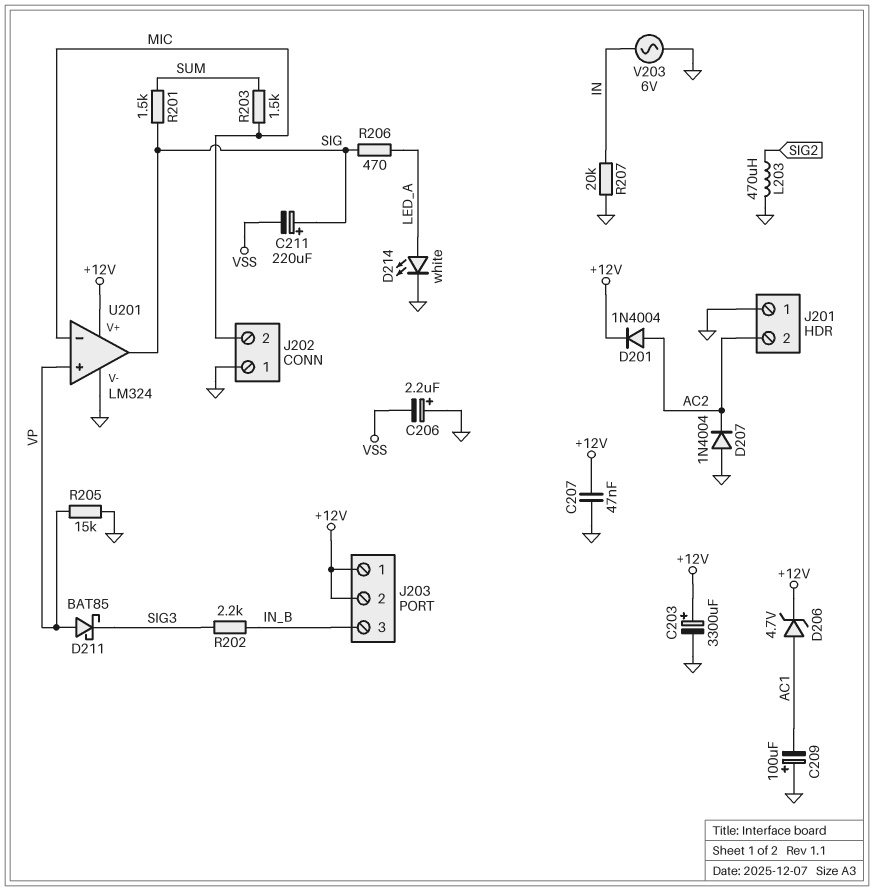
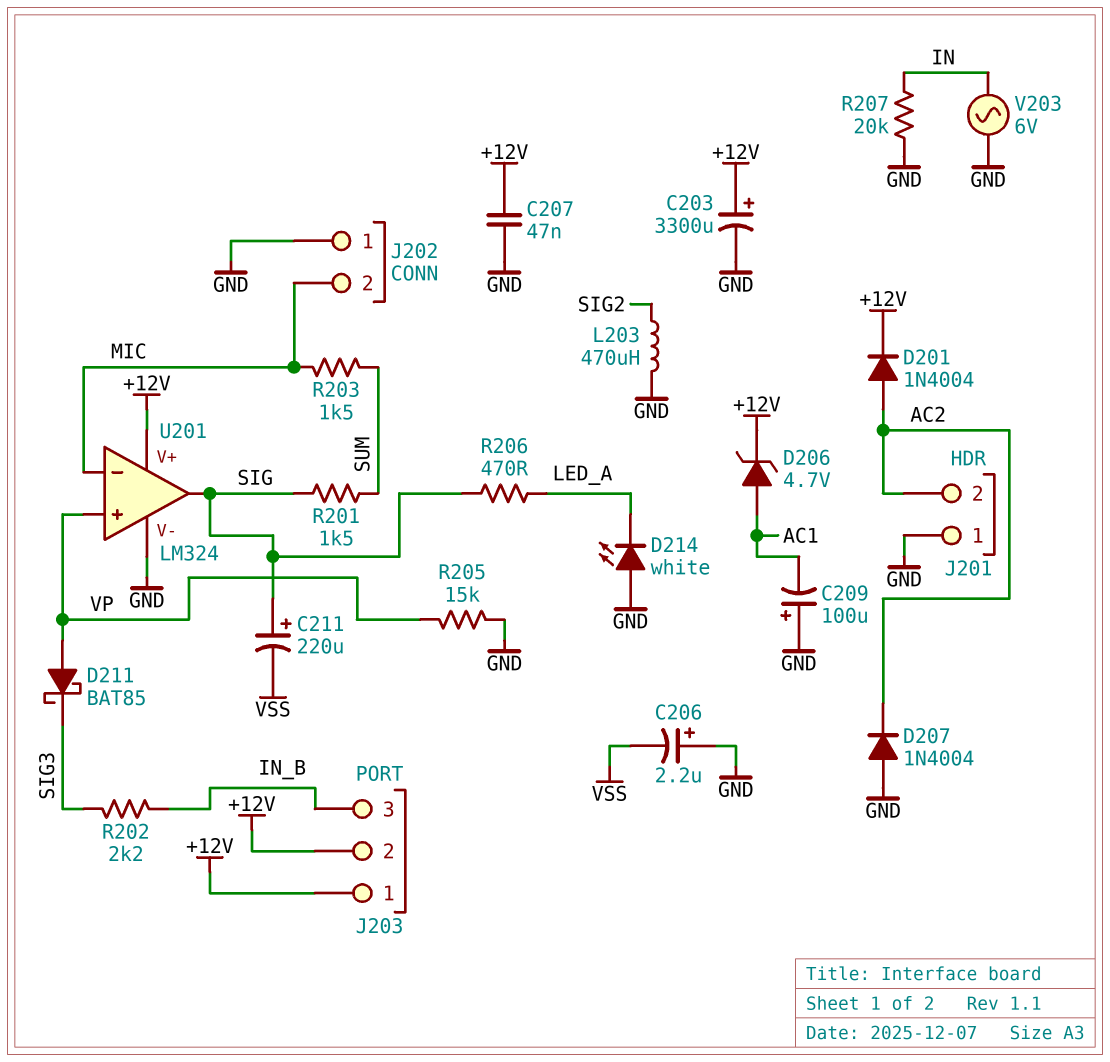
D214: LED white (A LED_A, K GND) -> LED white (A GND, K LED_A)

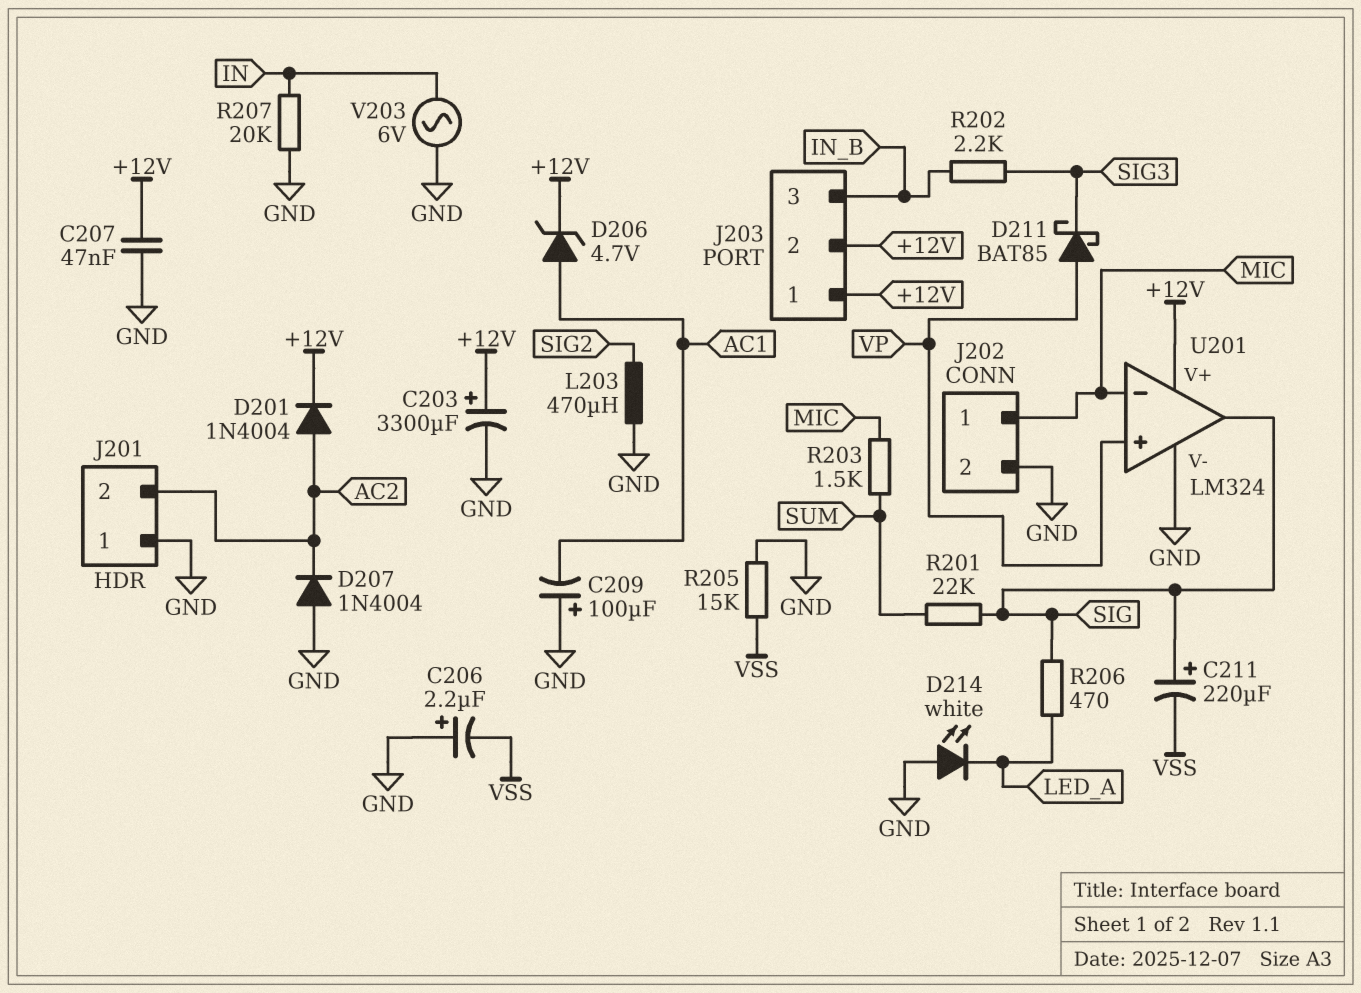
J202 pin 1: GND -> MIC
J202 pin 2: MIC -> GND
R201: 1.5k (SIG, SUM) -> 22k (SIG, SUM)
R205: 15k (GND, VP) -> 15k (GND, VSS)

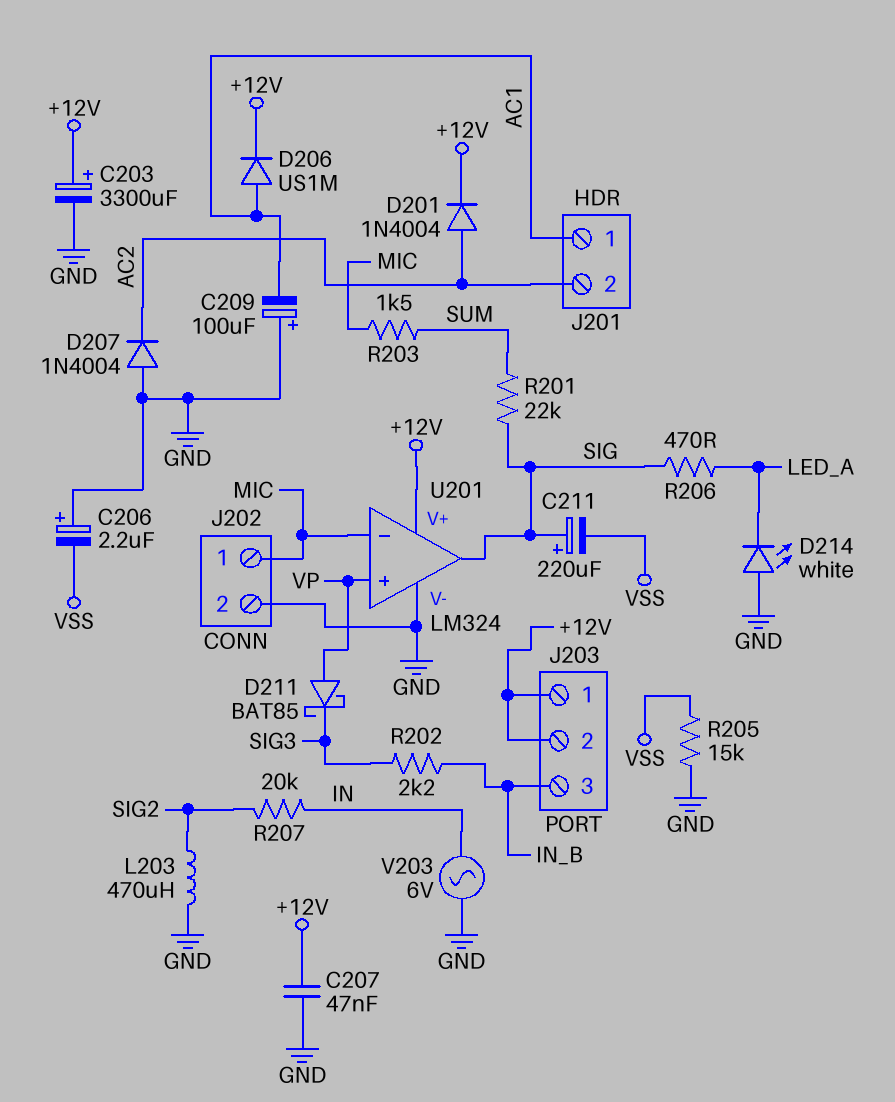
D206: zener 4.7V (A AC1, K +12V) -> diode US1M (A AC1, K +12V)
J201 pin 1: GND -> AC1
R207: 20k (GND, IN) -> 20k (IN, SIG2)

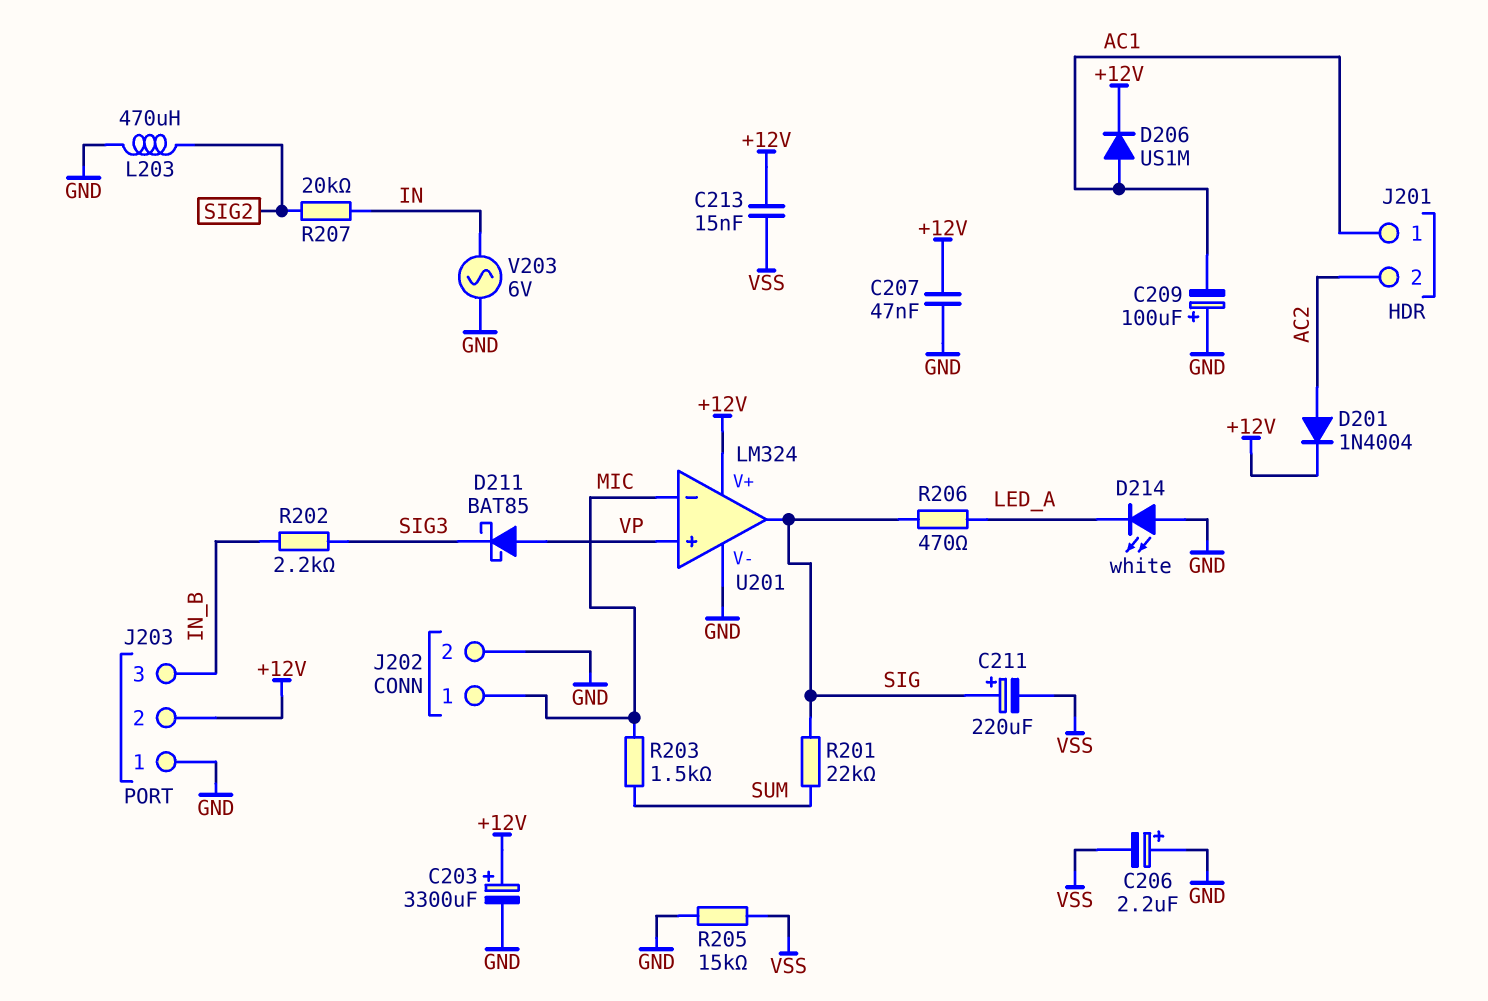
C213: none -> 15nF (+12V, VSS)
D207: diode 1N4004 (A GND, K AC2) -> none
J203 pin 1: +12V -> GND

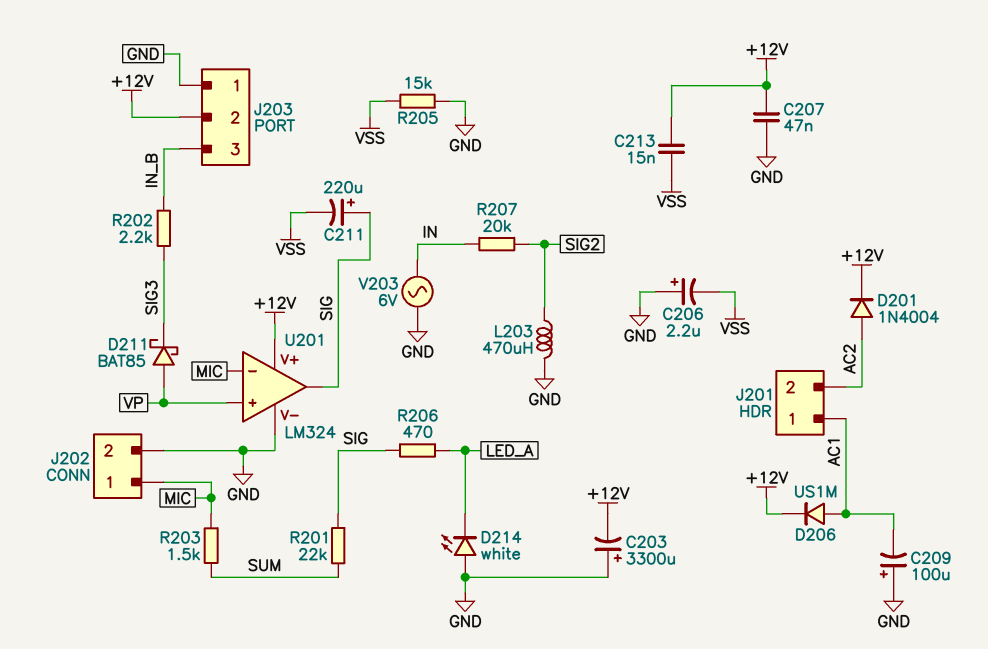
C203: 3300uF (plus +12V, minus GND) -> 3300uF (plus GND, minus +12V)

